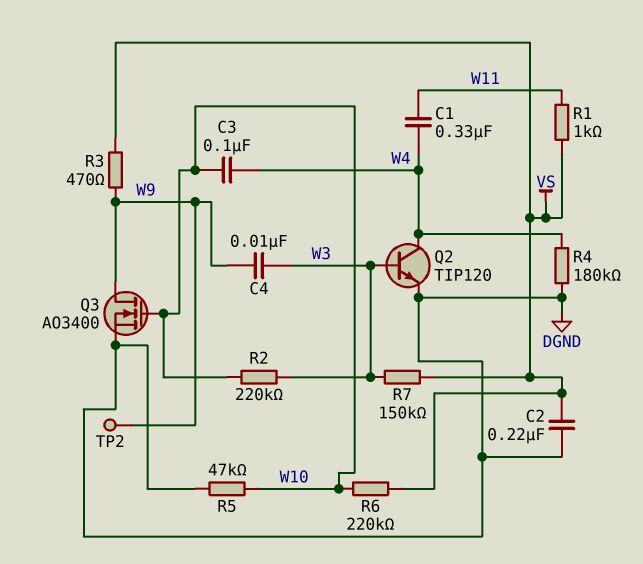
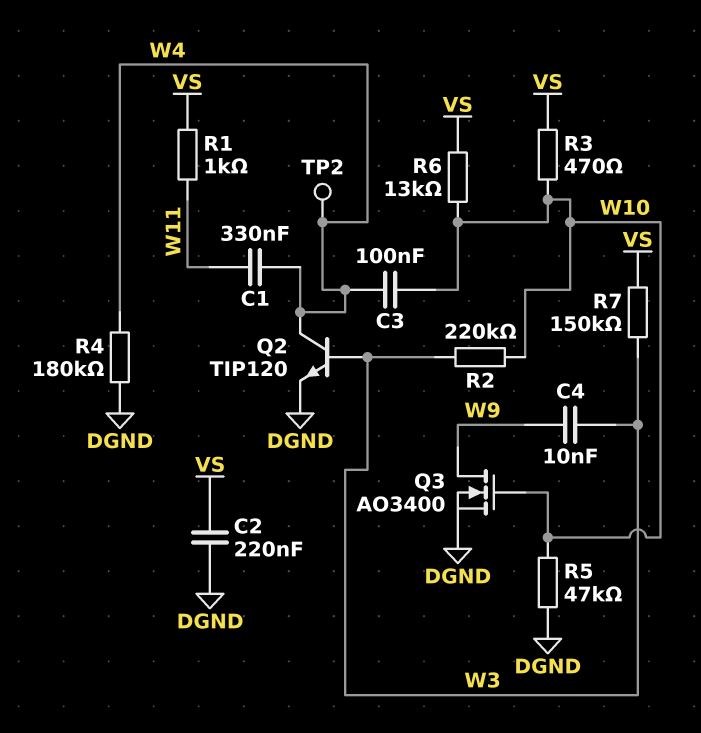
R3: 470 (VS, W9) -> 470 (VS, W10)
R6: 220k (VS, W10) -> 13k (VS, W10)
TP2: test point (W9) -> test point (W4)

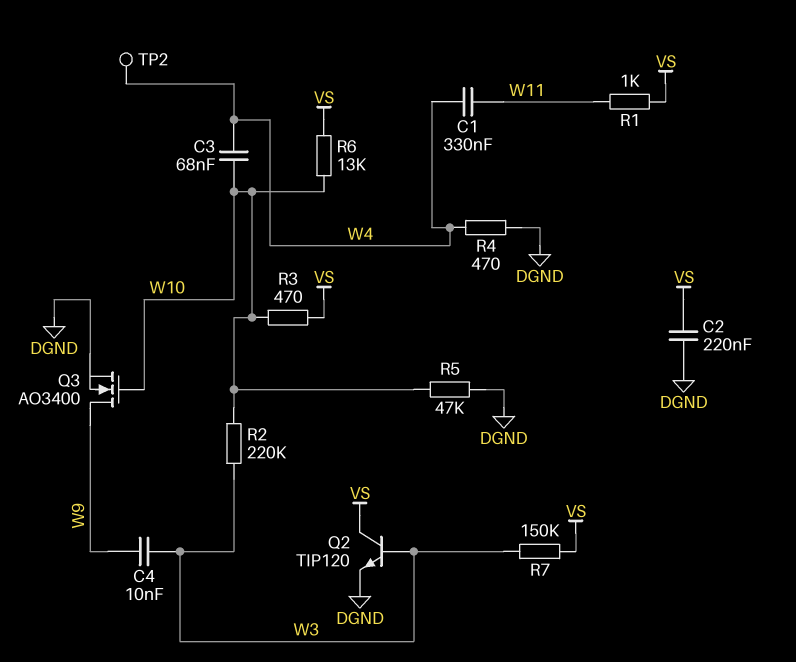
C3: 100nF (W4, W10) -> 68nF (W4, W10)
Q2: NPN TIP120 (B W3, C W4, E DGND) -> NPN TIP120 (B W3, C VS, E DGND)
R4: 180k (DGND, W4) -> 470 (DGND, W4)

